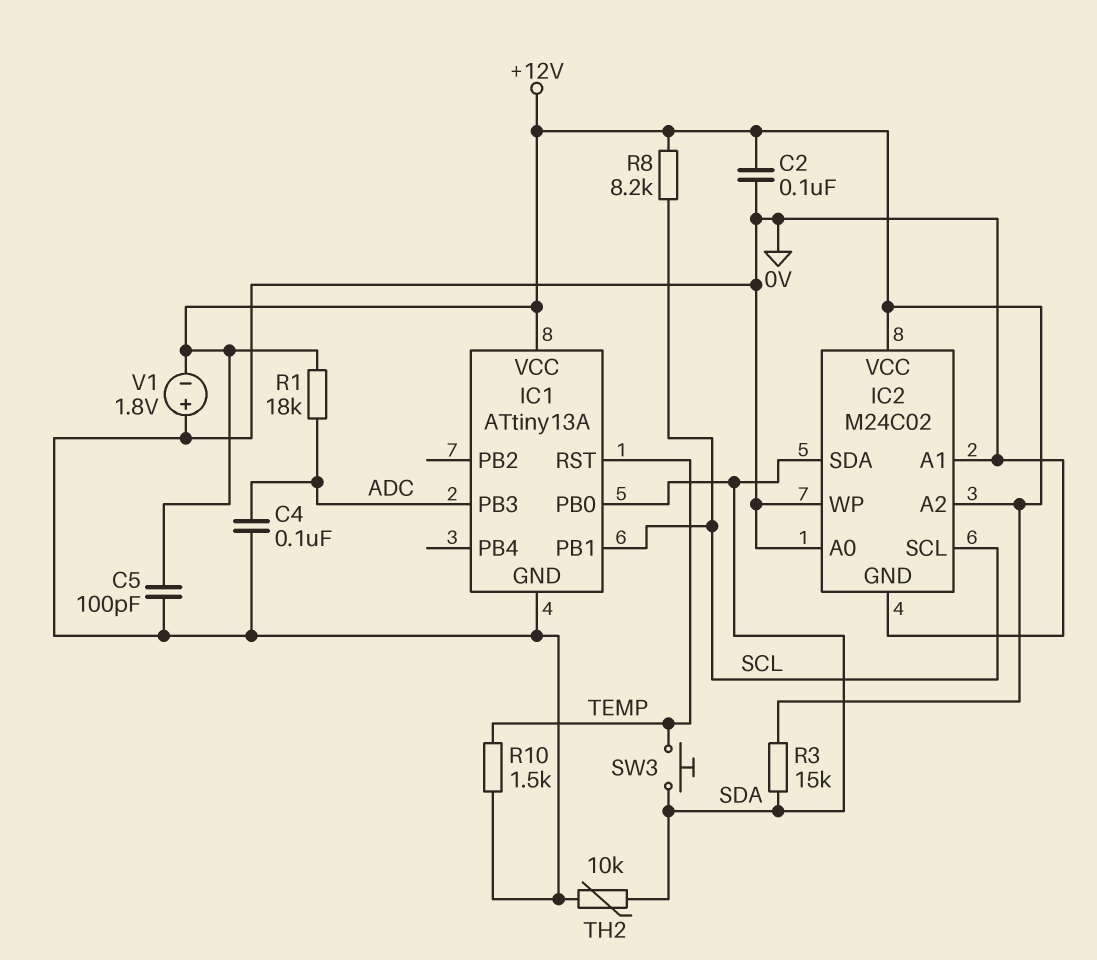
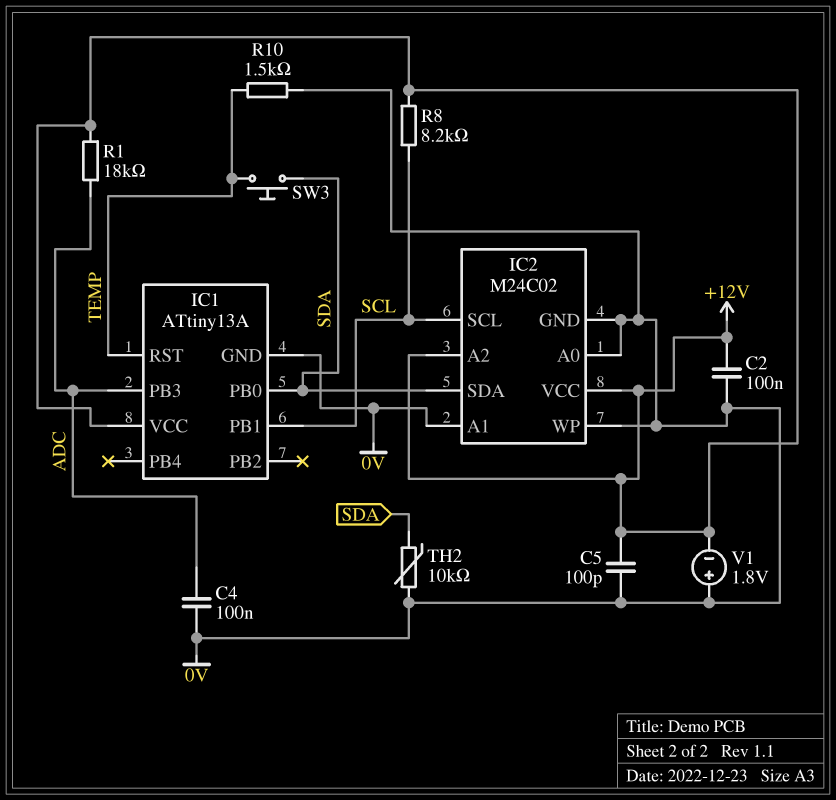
R3: 15k (+12V, SDA) -> none

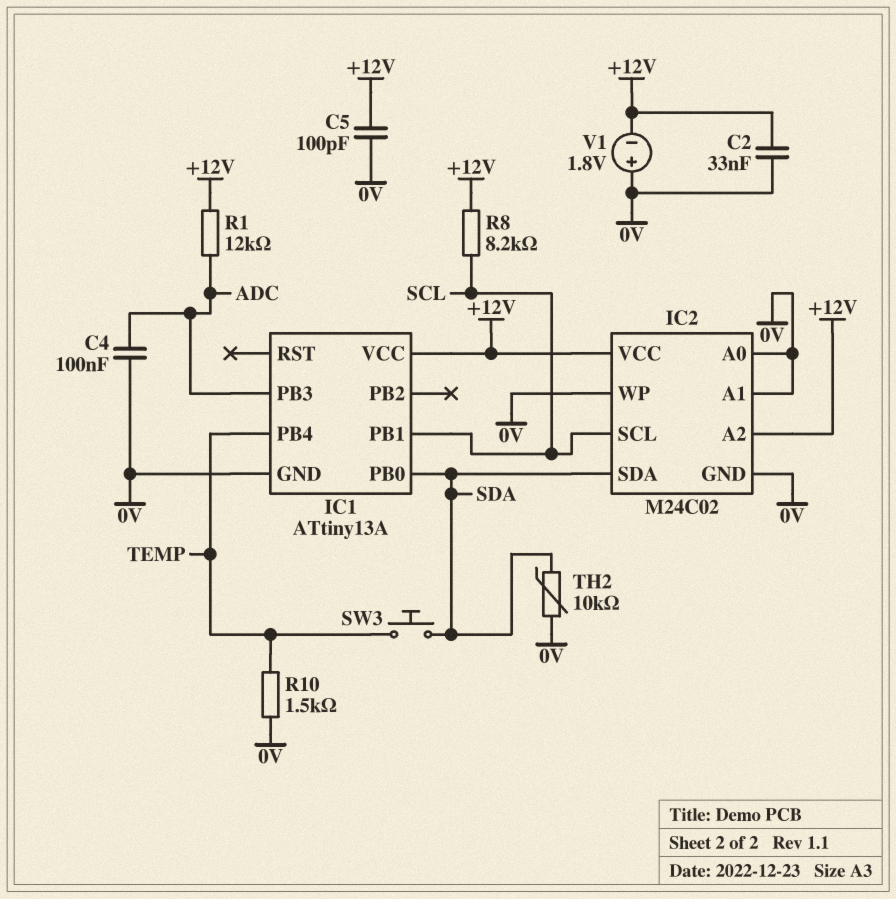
C2: 100nF (+12V, 0V) -> 33nF (+12V, 0V)
IC1 pin PB4: none -> TEMP
IC1 pin RST: TEMP -> none
R1: 18k (+12V, ADC) -> 12k (+12V, ADC)

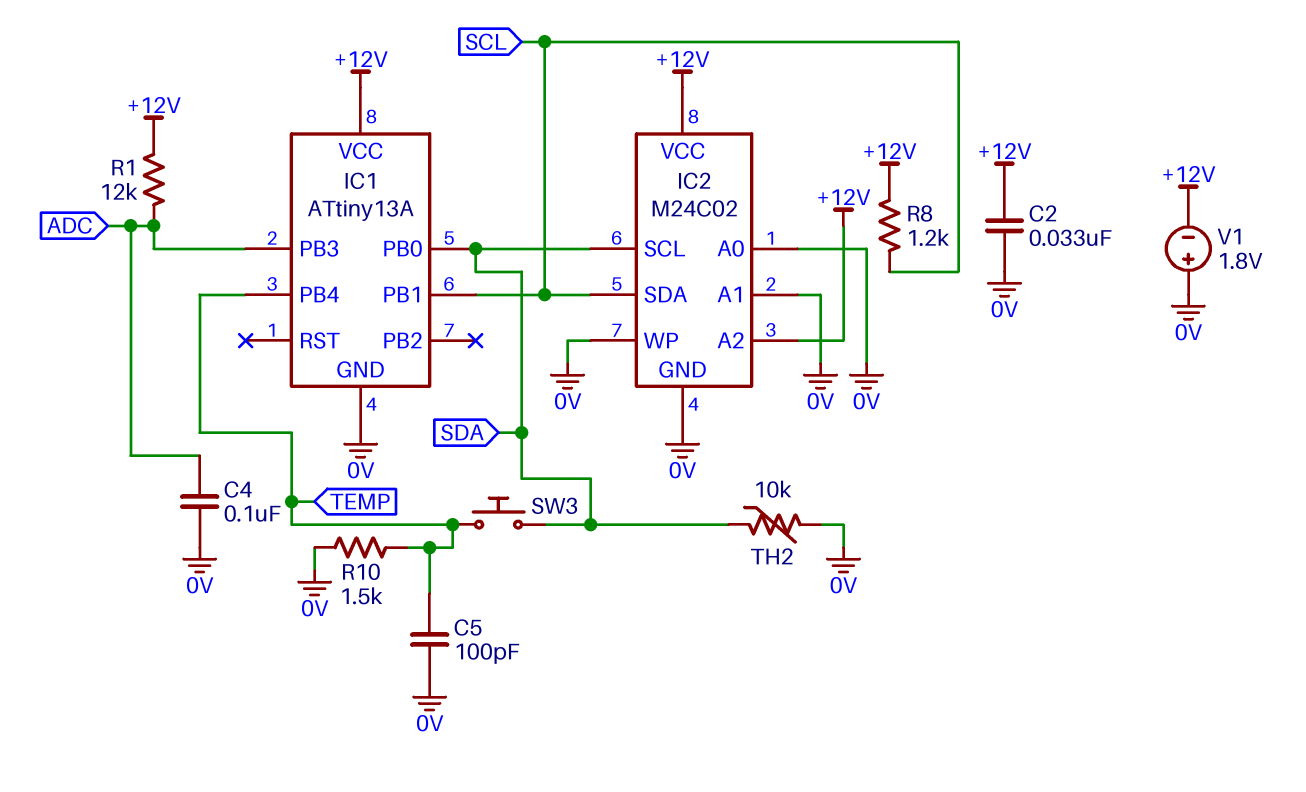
C5: 100pF (+12V, 0V) -> 100pF (0V, TEMP)
IC2 pin SCL: SCL -> SDA
IC2 pin SDA: SDA -> SCL
R8: 8.2k (+12V, SCL) -> 1.2k (+12V, SCL)

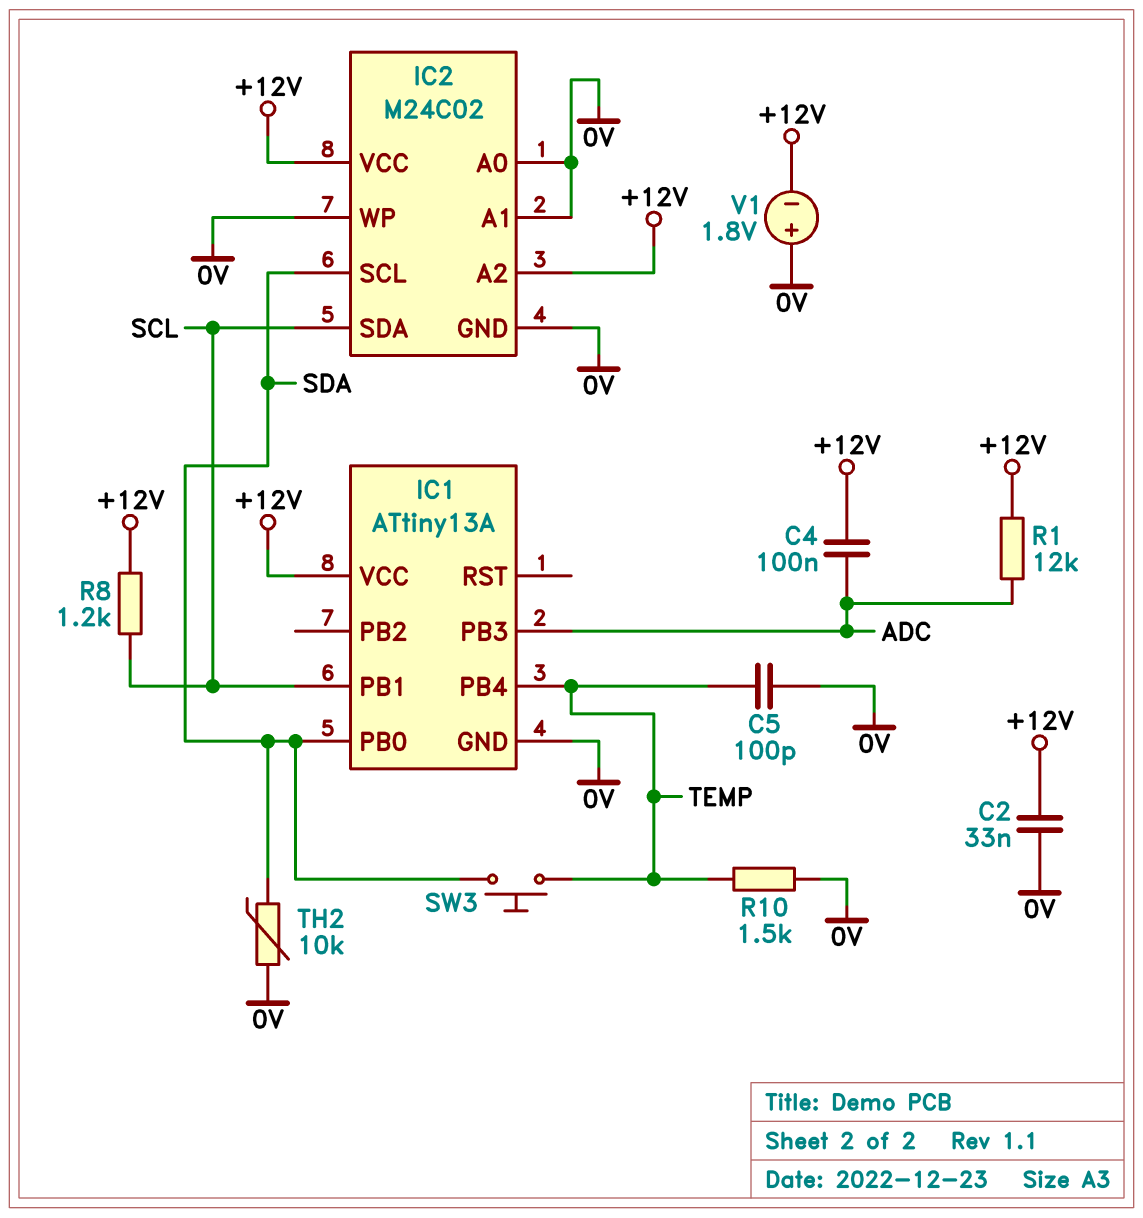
C4: 100nF (0V, ADC) -> 100nF (+12V, ADC)

